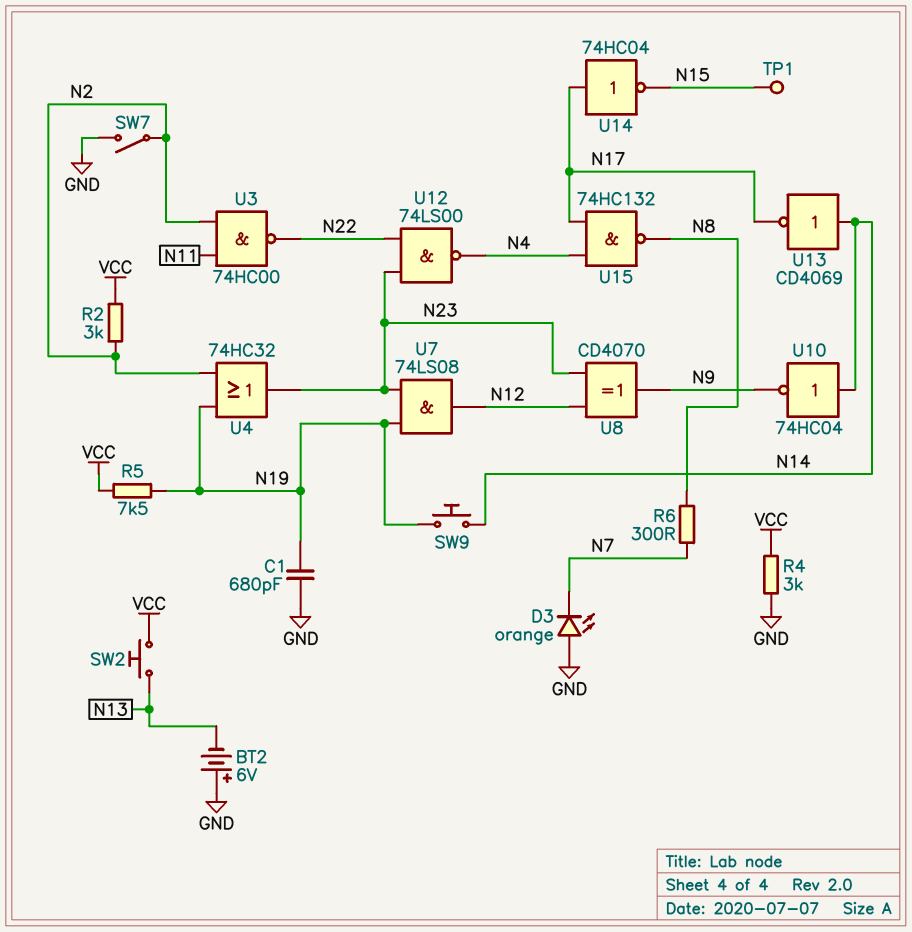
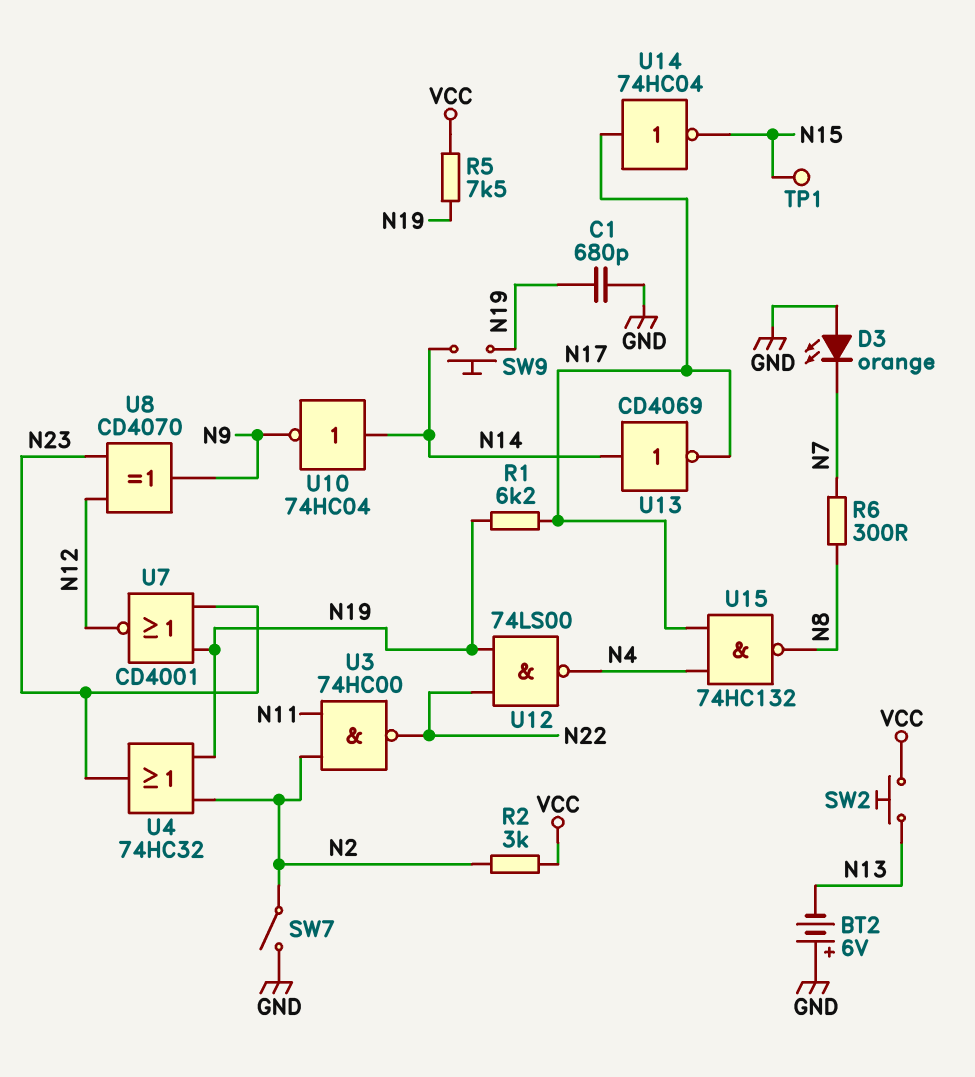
R1: none -> 6.2k (N17, N19)
R4: 3k (GND, VCC) -> none
U7: AND 74LS08 (in N19, in N23, out N12) -> NOR CD4001 (in N19, in N23, out N12)
U12: NAND 74LS00 (in N22, in N23, out N4) -> NAND 74LS00 (in N19, in N22, out N4)

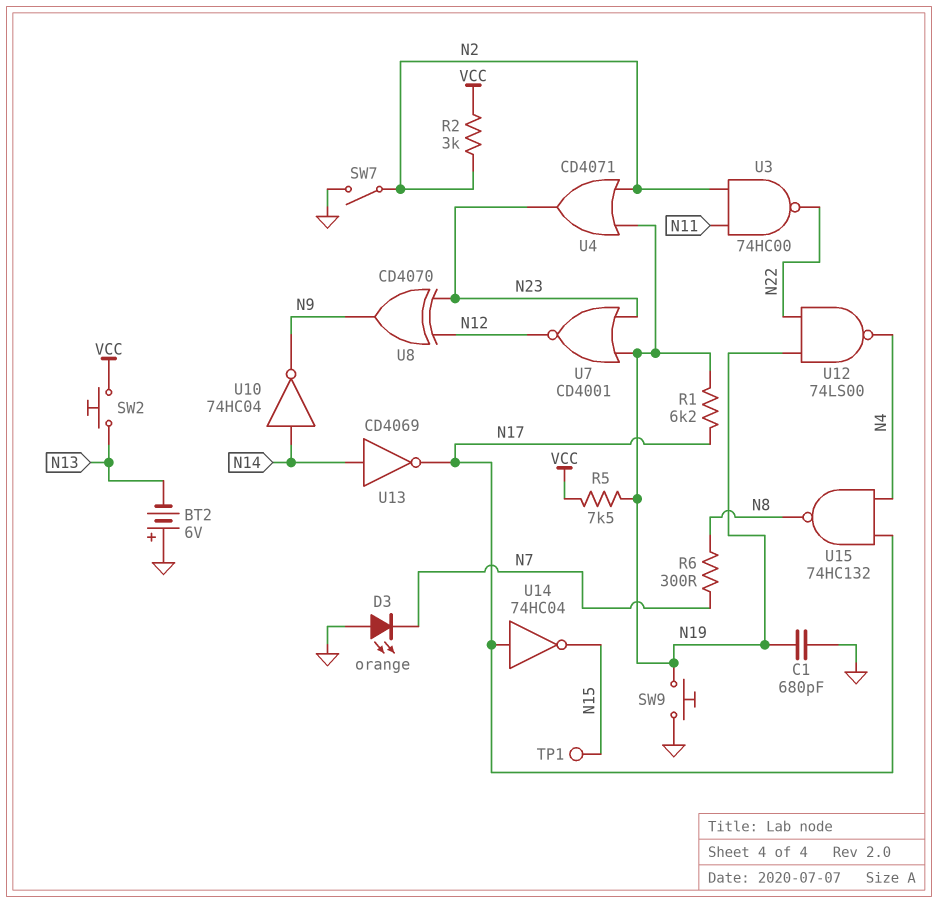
SW9: button (N14, N19) -> button (GND, N19)
U4: OR 74HC32 (in N2, in N19, out N23) -> OR CD4071 (in N2, in N19, out N23)

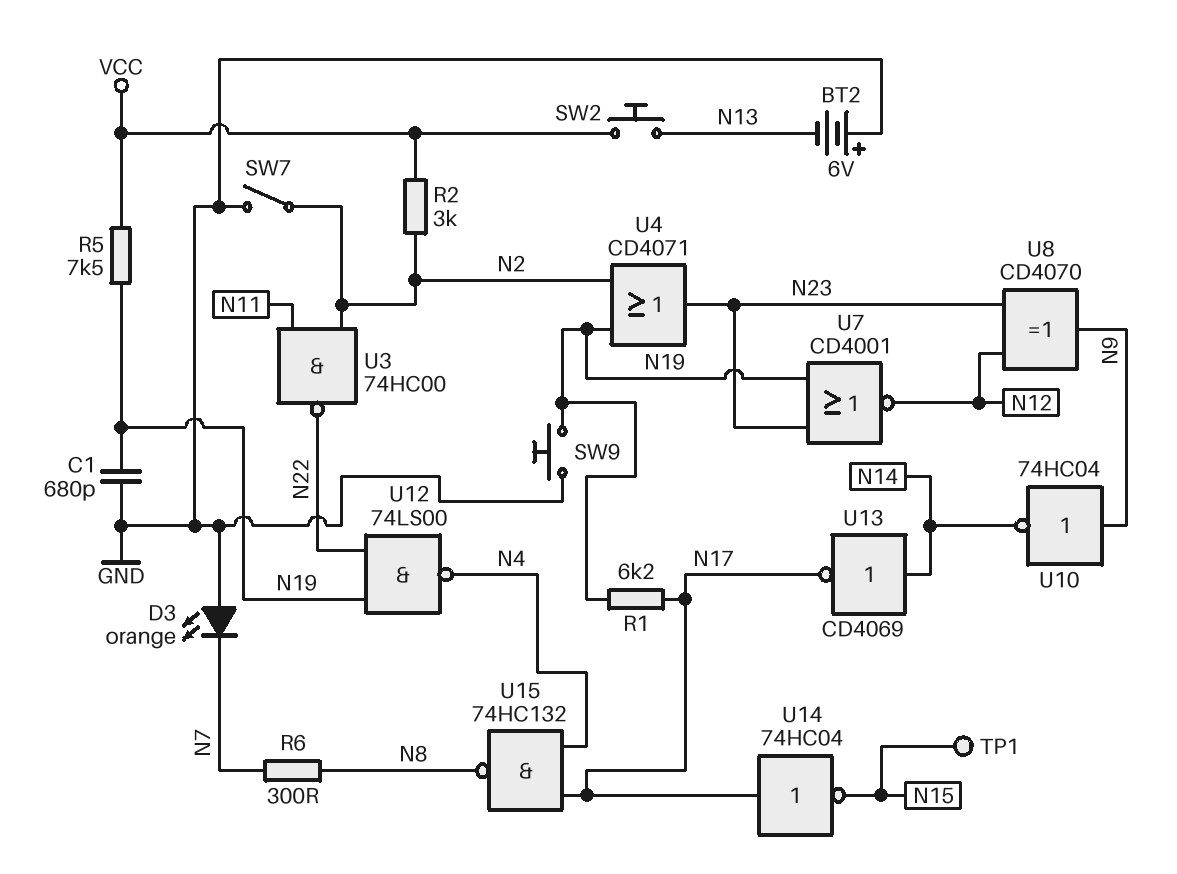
U10: NOT 74HC04 (in N14, out N9) -> NOT 74HC04 (in N9, out N14)

